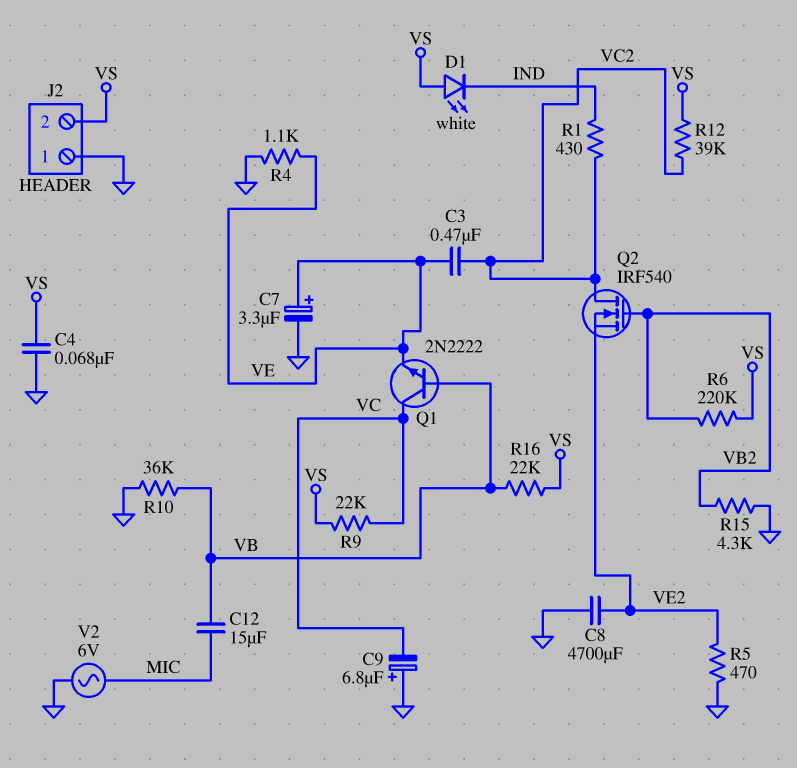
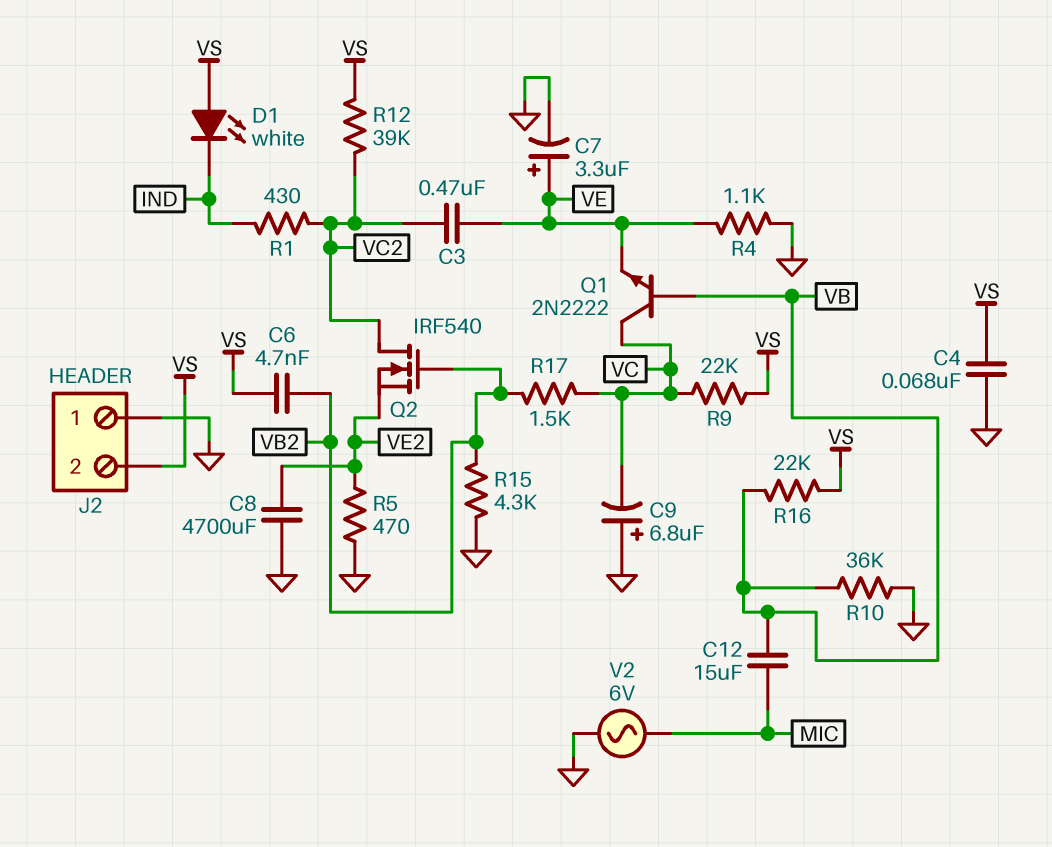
C6: none -> 4.7nF (VB2, VS)
R6: 220k (VB2, VS) -> none
R17: none -> 1.5k (VB2, VC)

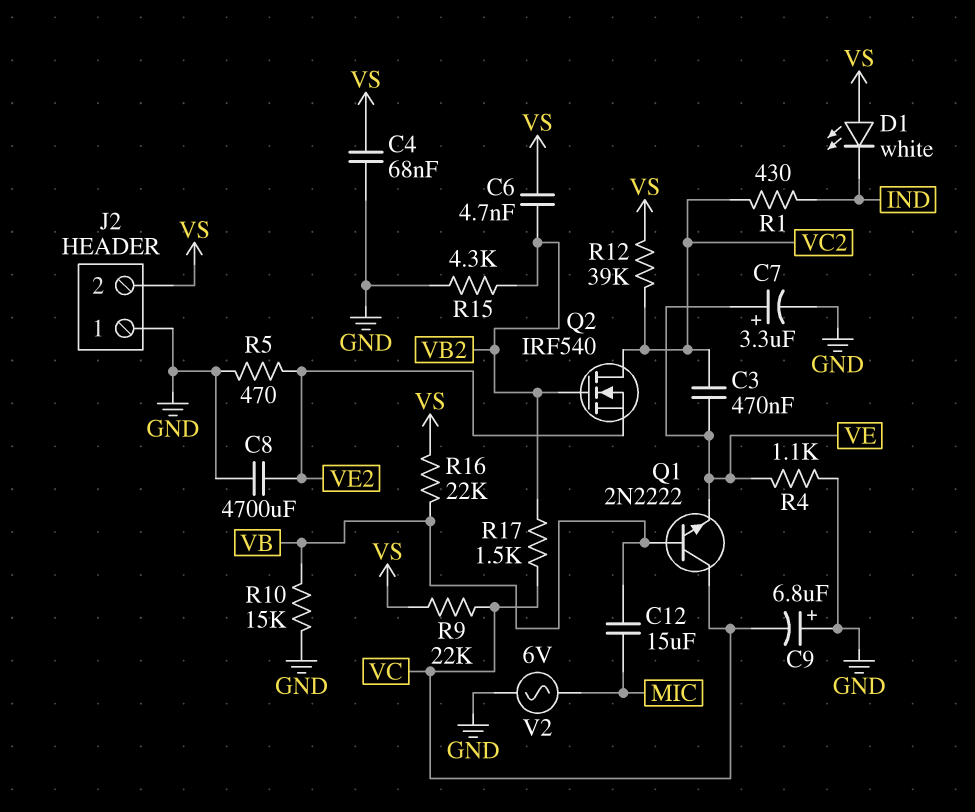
R10: 36k (GND, VB) -> 15k (GND, VB)

